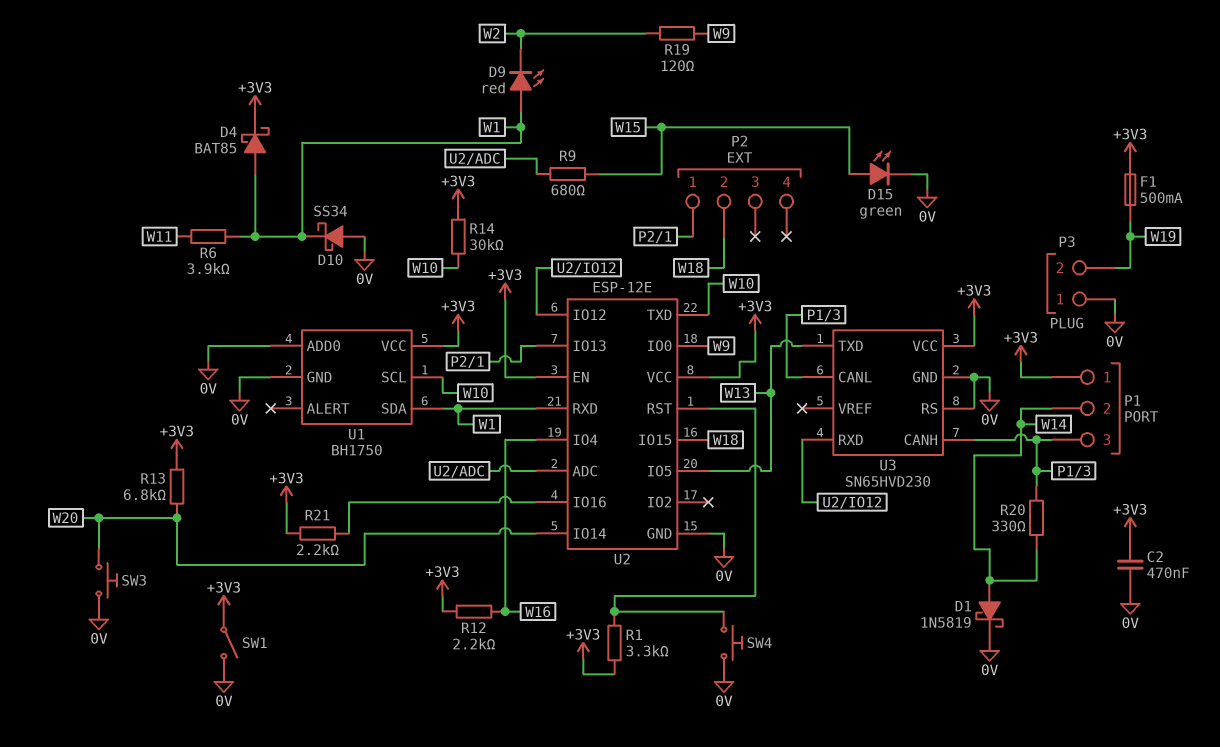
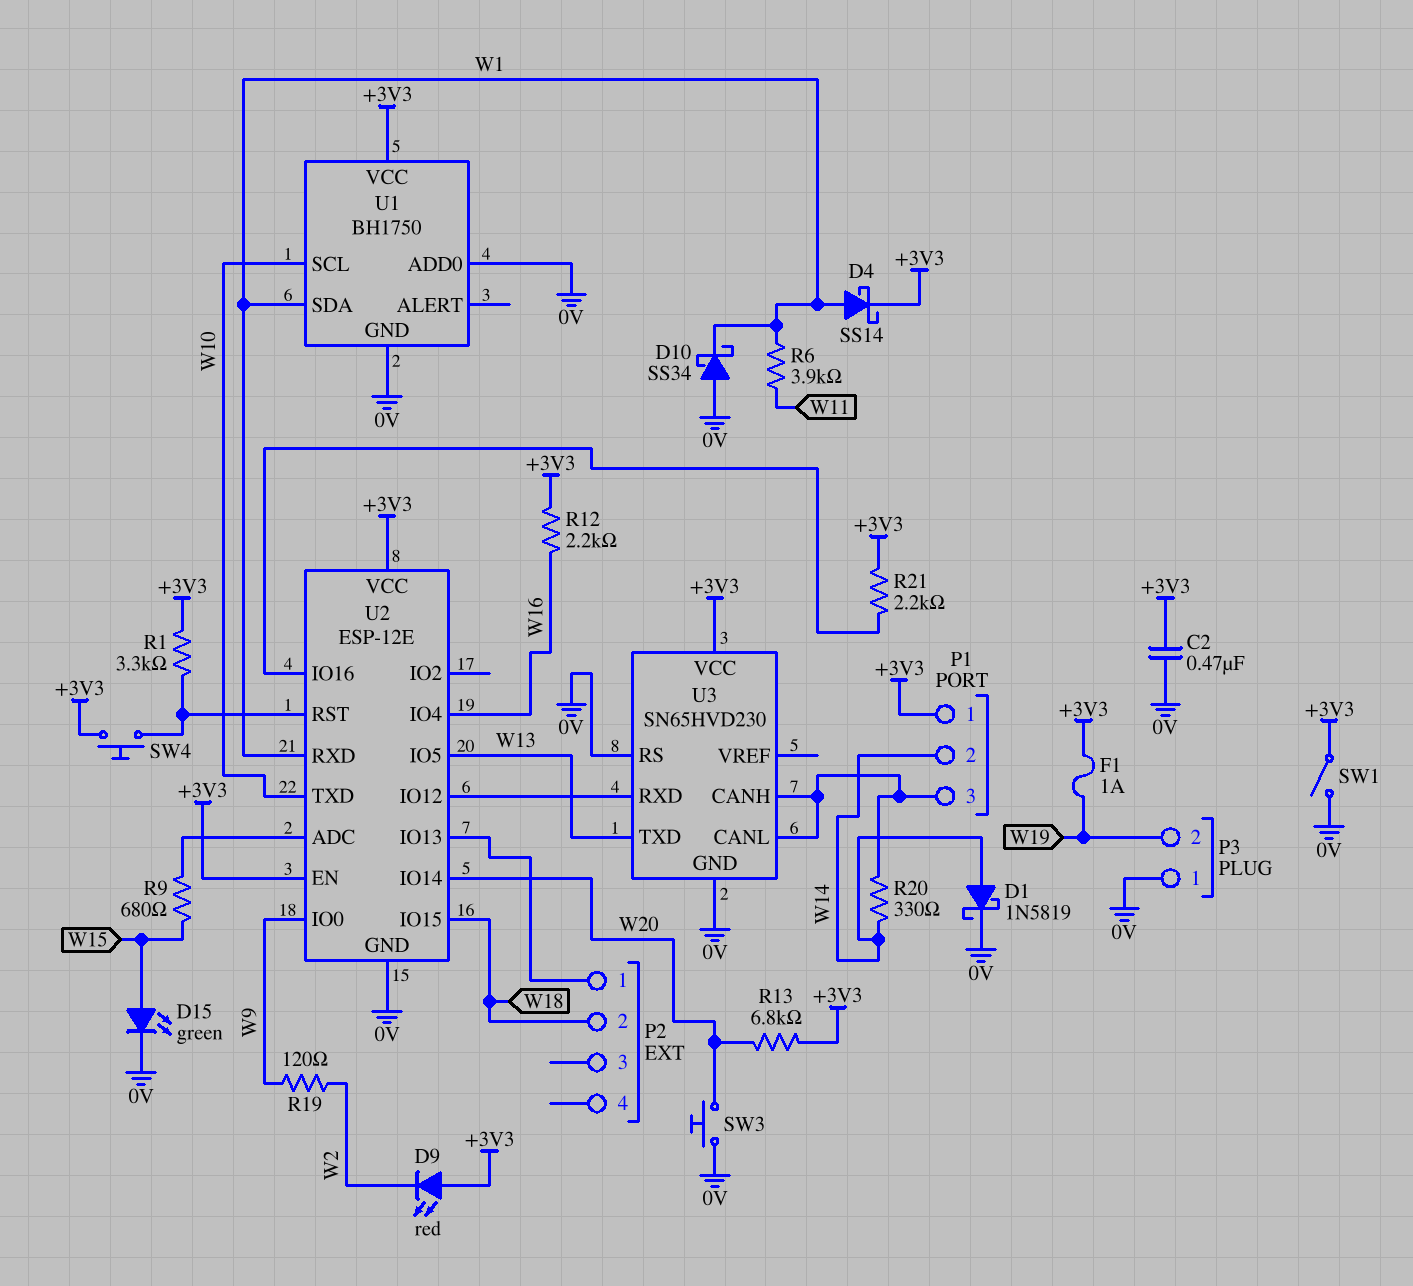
D4: schottky BAT85 (A W1, K +3V3) -> schottky SS14 (A W1, K +3V3)
D9: LED red (A W1, K W2) -> LED red (A +3V3, K W2)
F1: 500mA (+3V3, W19) -> 1A (+3V3, W19)
R14: 30k (+3V3, W10) -> none
SW4: button (0V, U2/RST) -> button (+3V3, U2/RST)

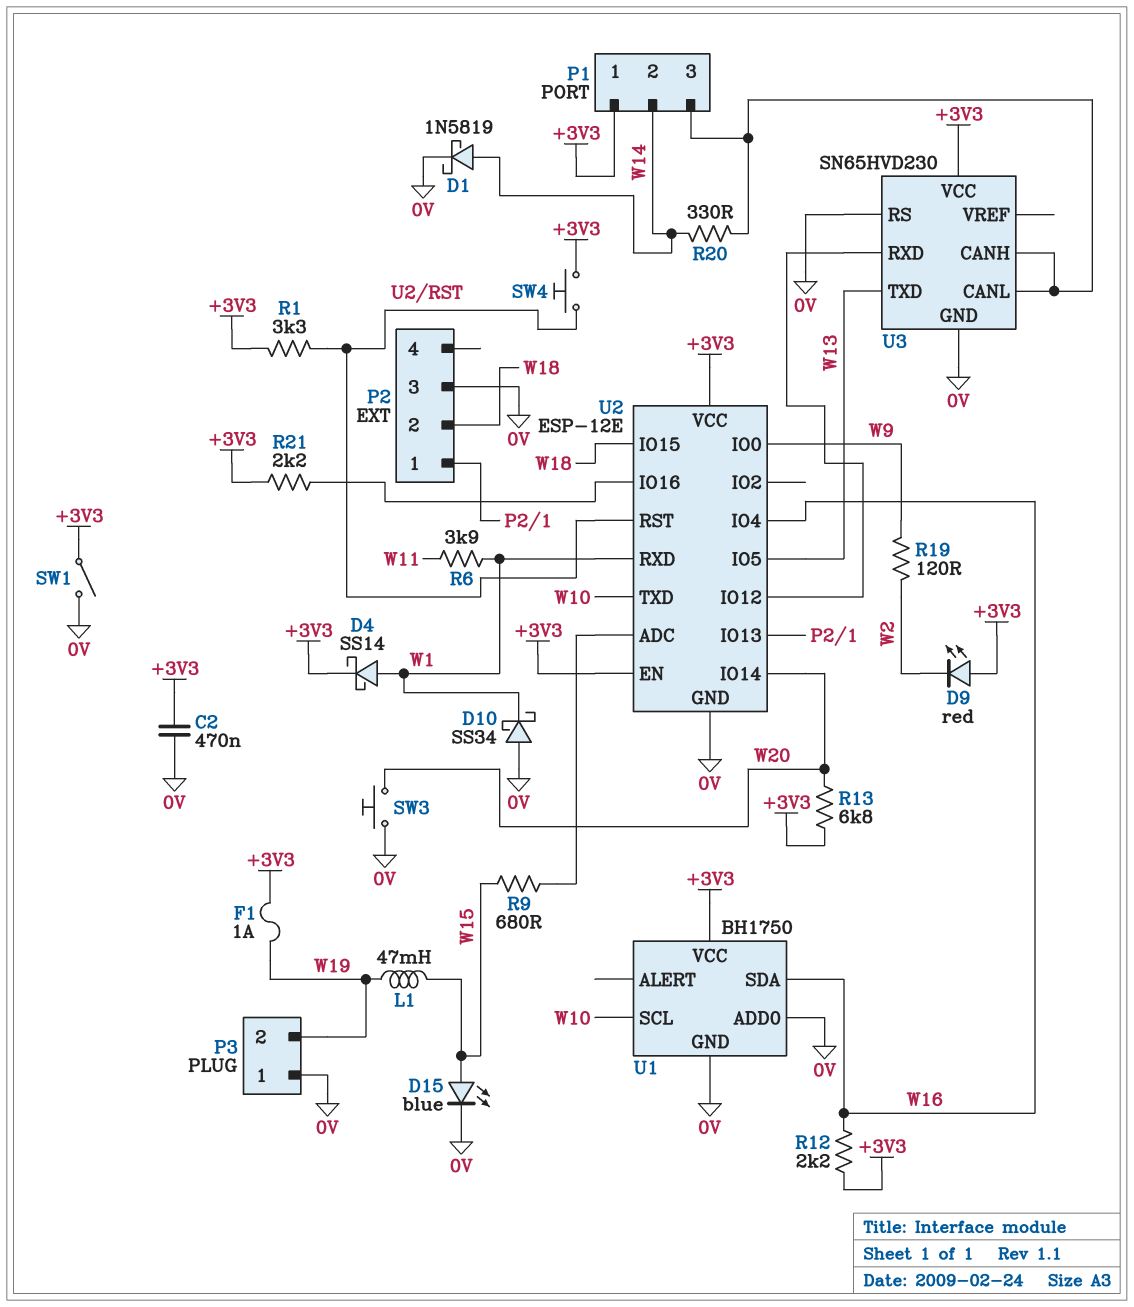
D15: LED green (A W15, K 0V) -> LED blue (A W15, K 0V)
L1: none -> 47mH (W15, W19)
P2 pin 3: none -> 0V
U1 pin SDA: W1 -> W16

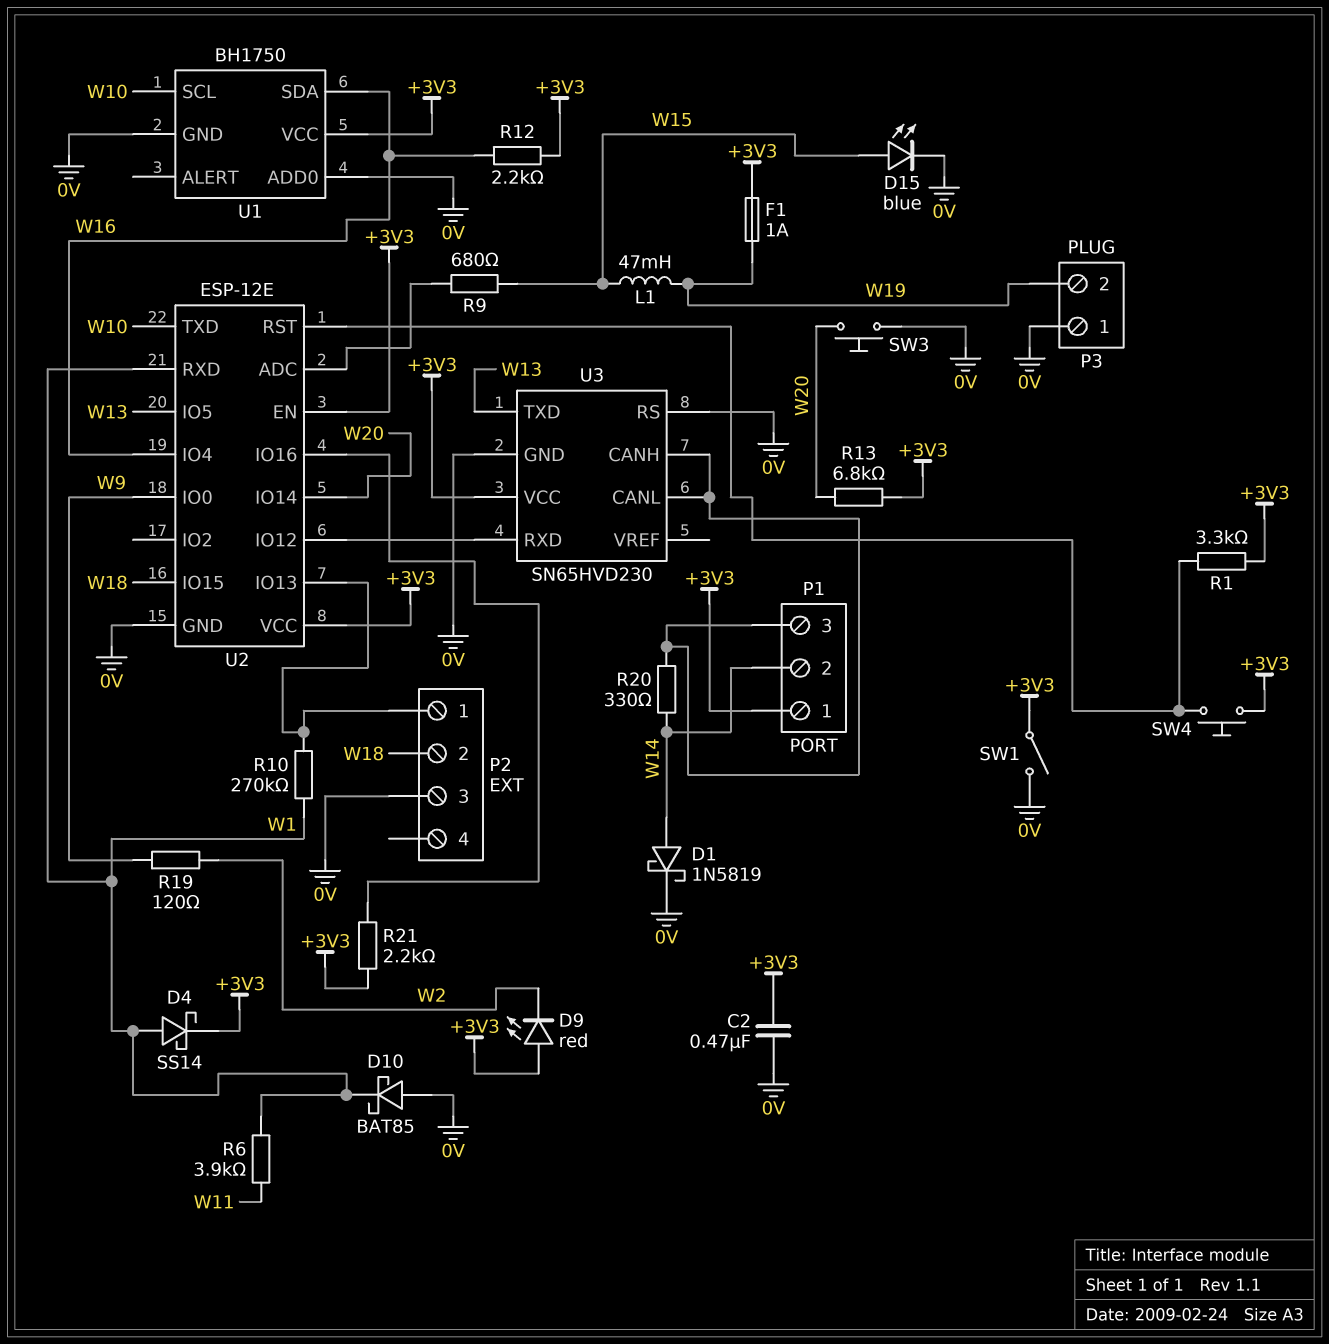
D10: schottky SS34 (A 0V, K W1) -> schottky BAT85 (A 0V, K W1)
R10: none -> 270k (P2/1, W1)

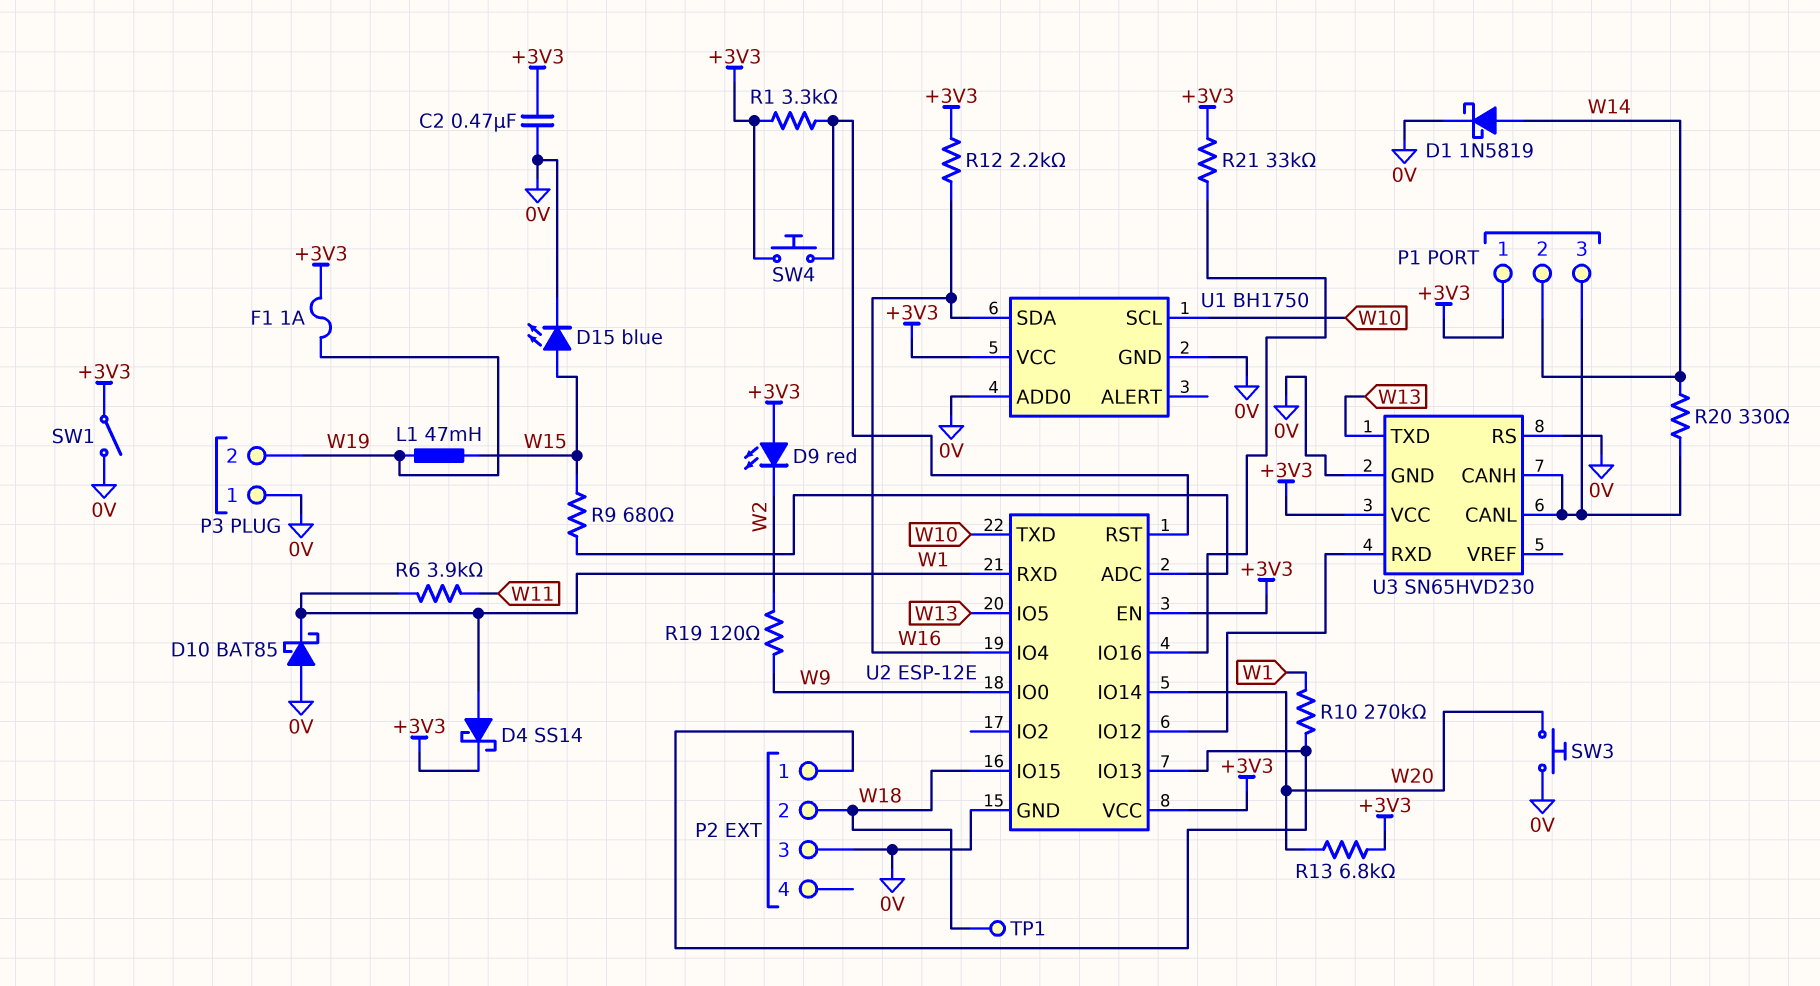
R21: 2.2k (+3V3, U2/IO16) -> 33k (+3V3, U2/IO16)
TP1: none -> test point (W18)

